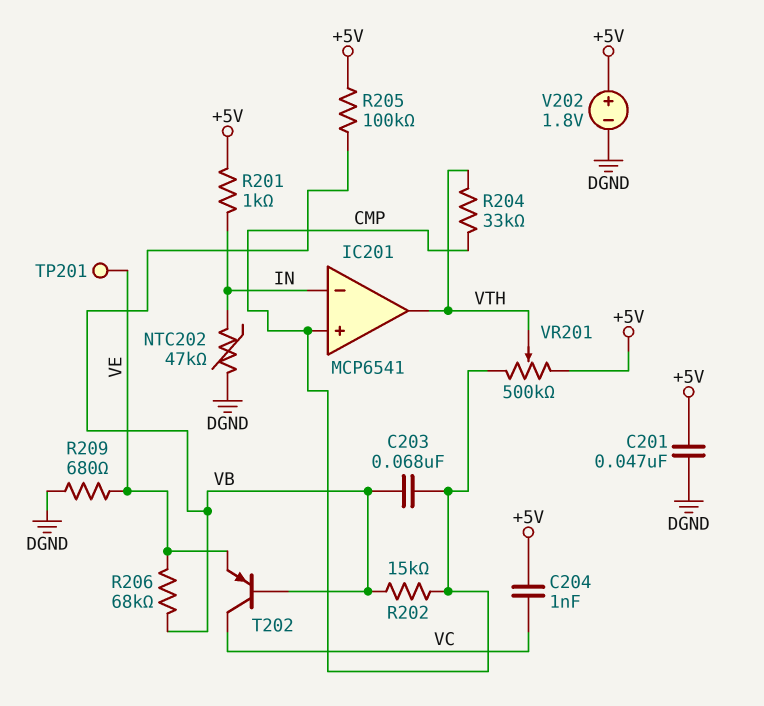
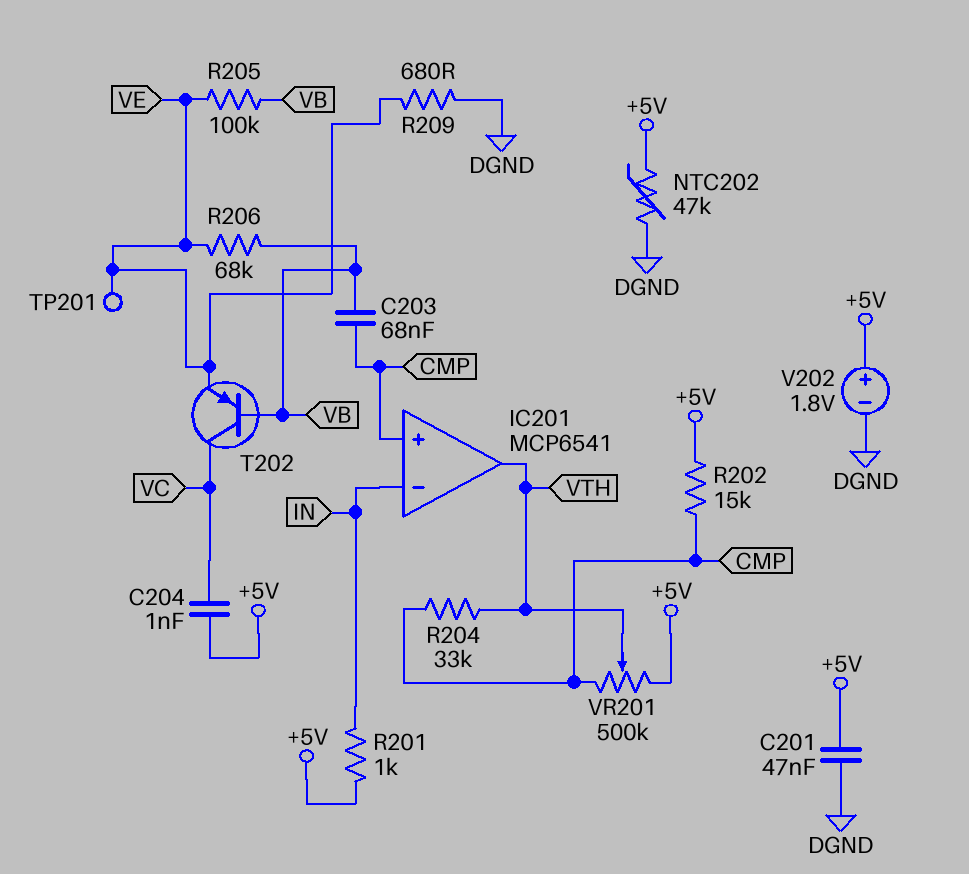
NTC202: 47k (DGND, IN) -> 47k (+5V, DGND)
R202: 15k (CMP, VB) -> 15k (+5V, CMP)
R205: 100k (+5V, VB) -> 100k (VB, VE)

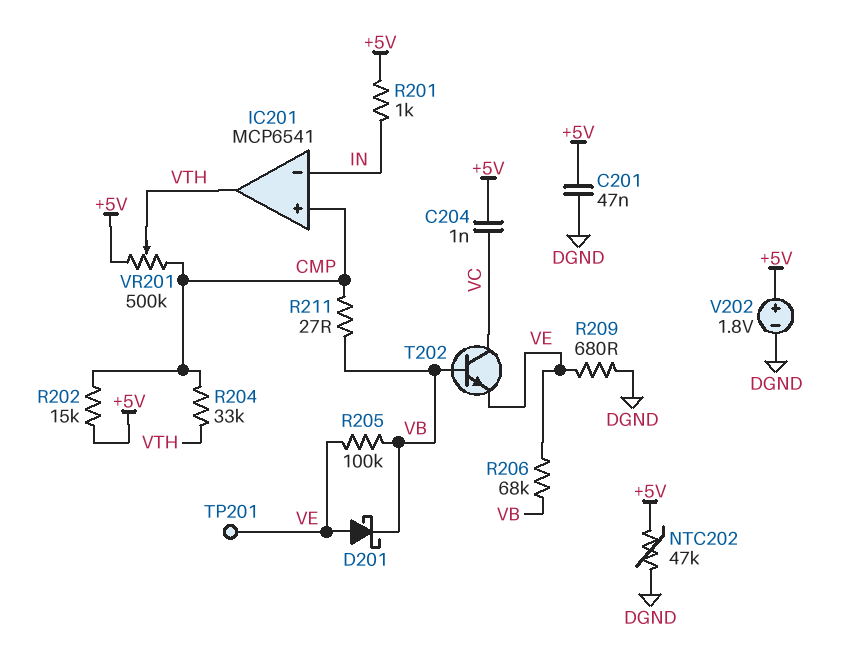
C203: 68nF (CMP, VB) -> none
D201: none -> schottky (A VE, K VB)
R211: none -> 27 (CMP, VB)
T202: PNP (B VB, C VC, E VE) -> NPN (B VB, C VC, E VE)

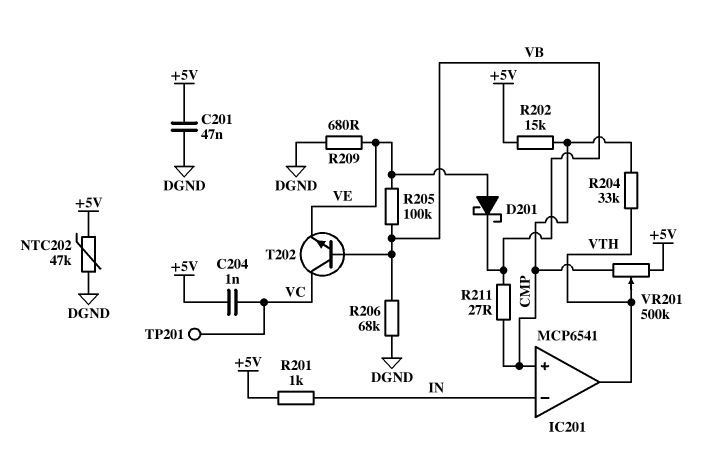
R206: 68k (VB, VE) -> 68k (DGND, VB)
TP201: test point (VE) -> test point (VC)
V202: 1.8V (plus +5V, minus DGND) -> none

